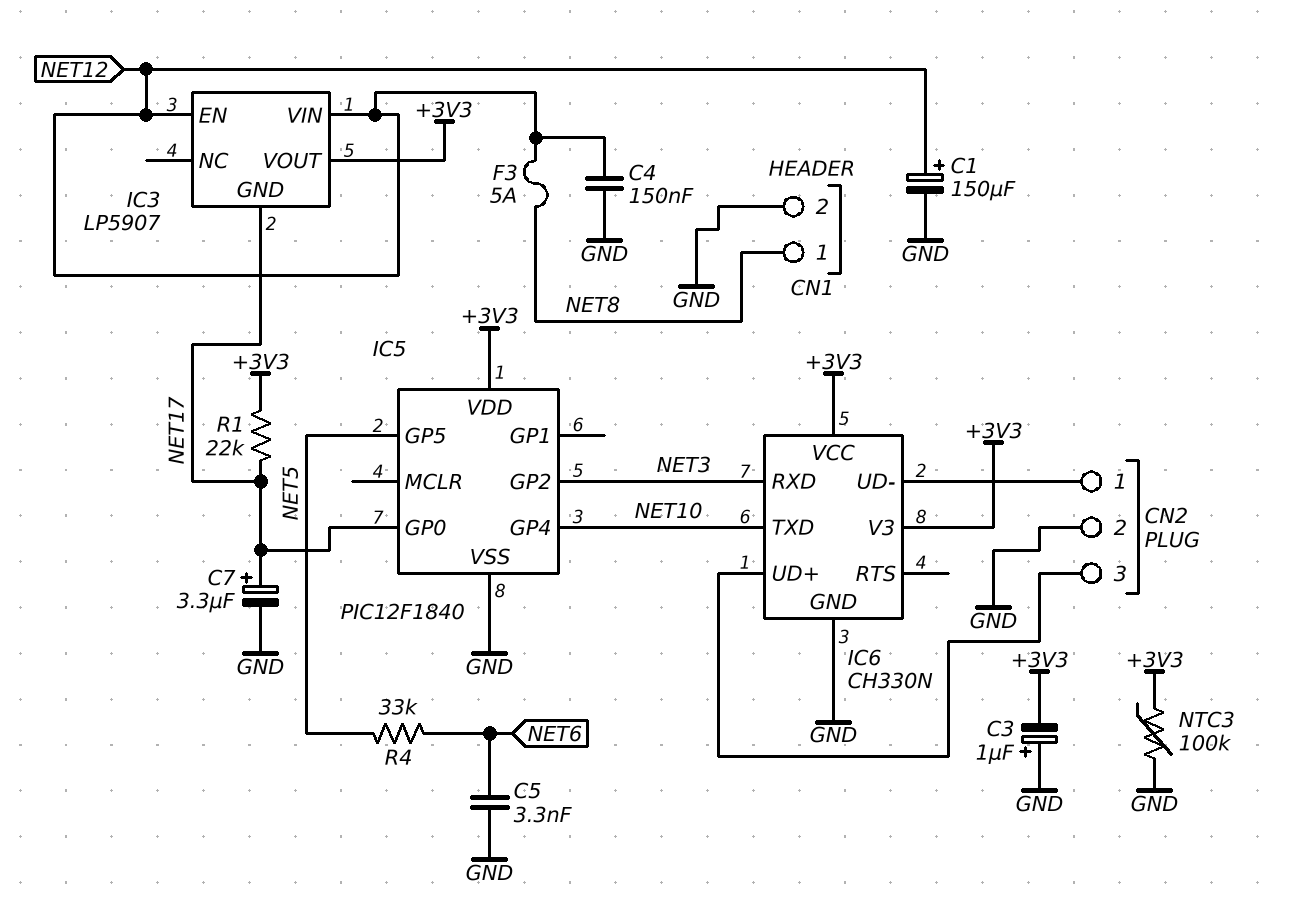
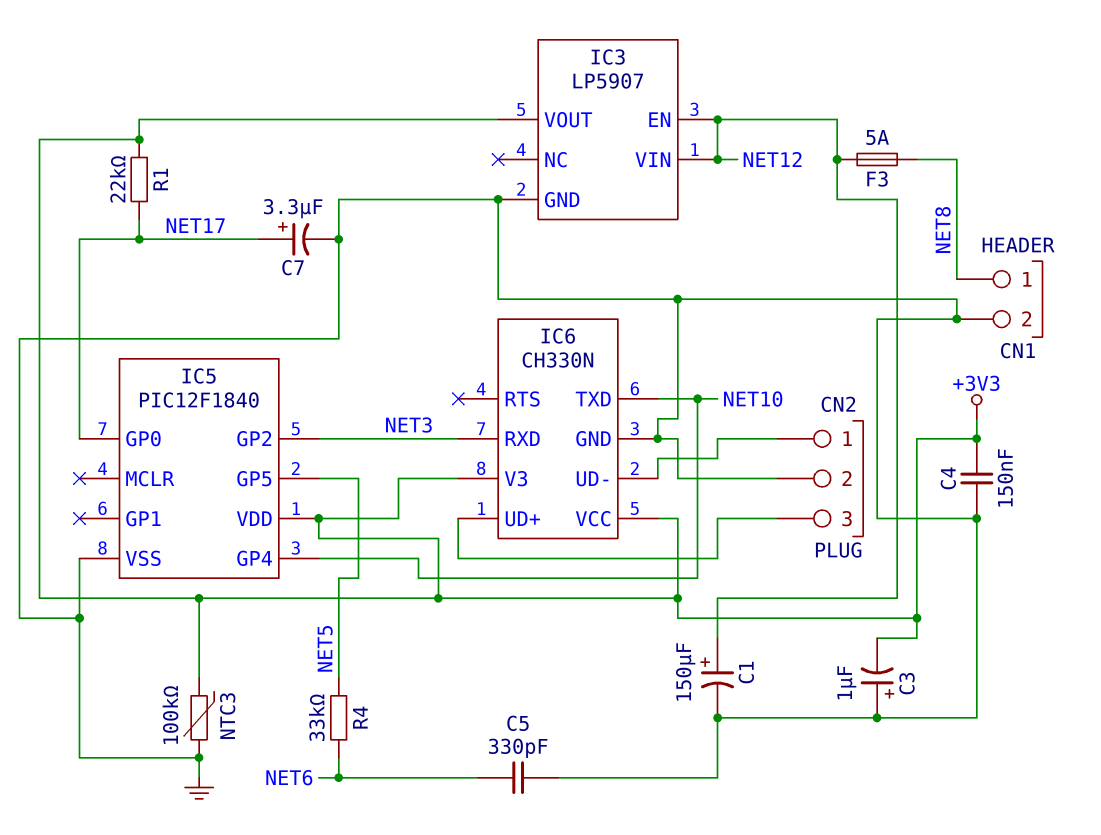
C4: 150nF (GND, NET12) -> 150nF (+3V3, GND)
C5: 3.3nF (GND, NET6) -> 330pF (GND, NET6)
IC3 pin GND: NET17 -> GND

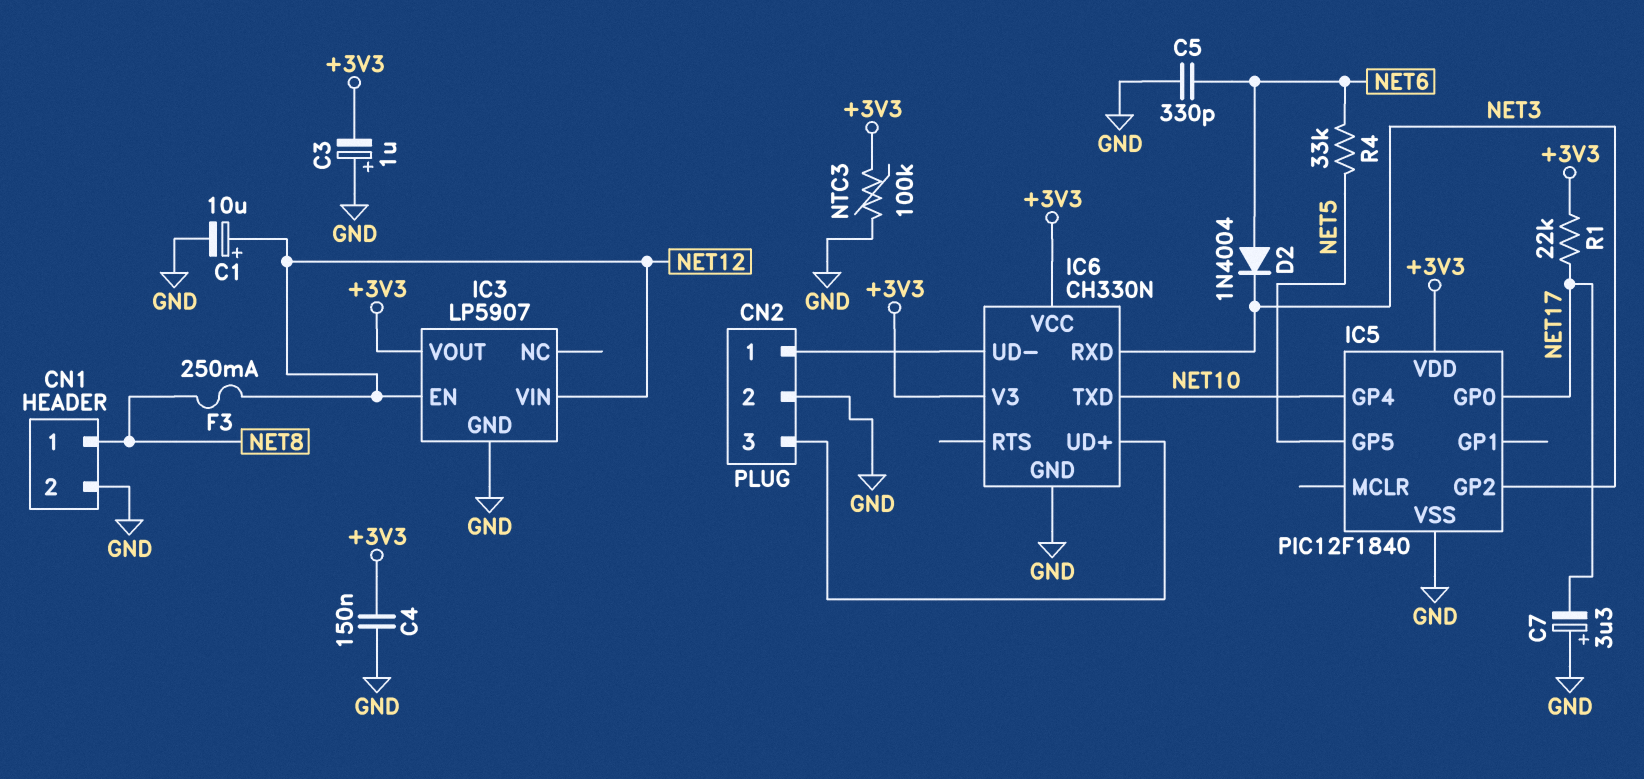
C1: 150uF (plus NET12, minus GND) -> 10uF (plus NET12, minus GND)
C7: 3.3uF (plus NET17, minus GND) -> 3.3uF (plus GND, minus NET17)
D2: none -> diode 1N4004 (A NET6, K NET3)
F3: 5A (NET8, NET12) -> 250mA (NET8, NET12)

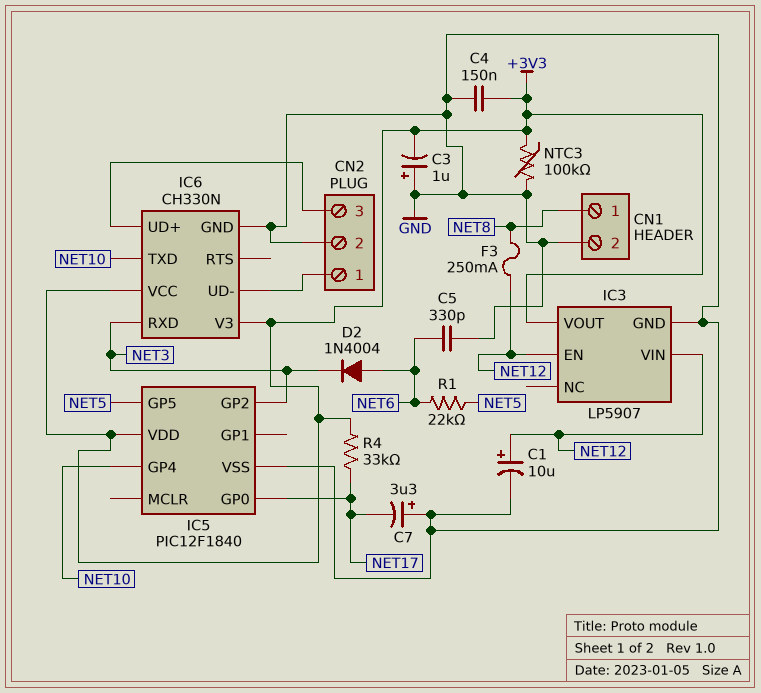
R1: 22k (+3V3, NET17) -> 22k (NET5, NET6)
R4: 33k (NET5, NET6) -> 33k (+3V3, NET17)

